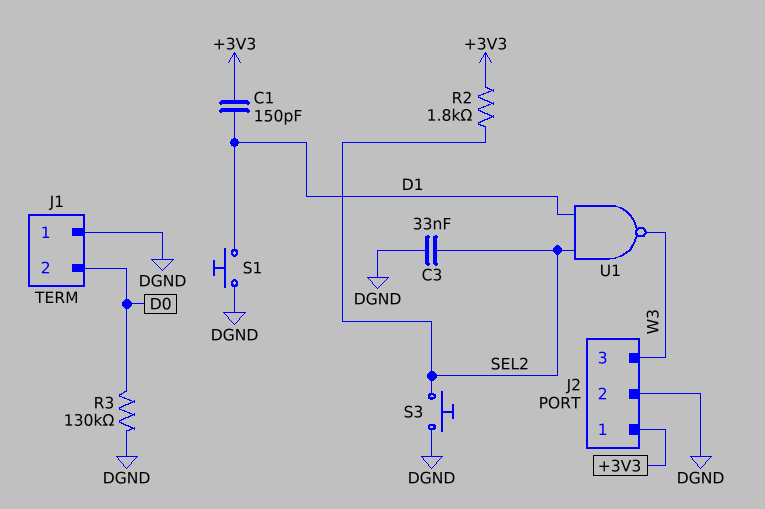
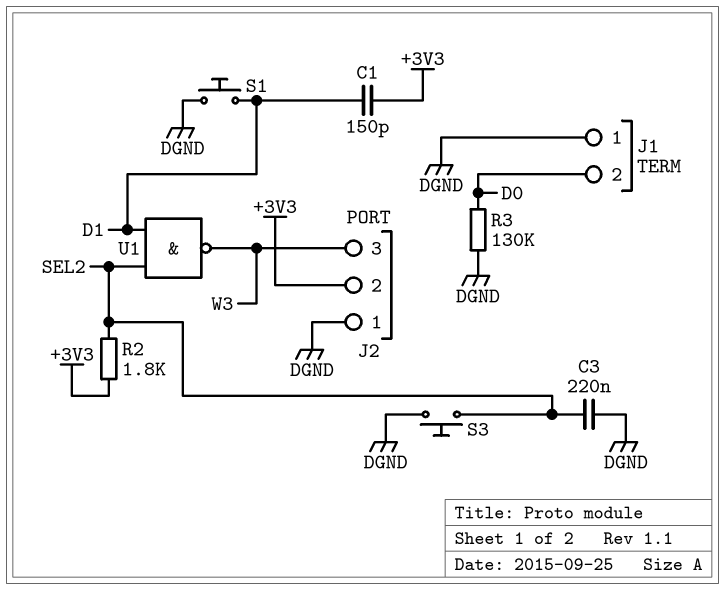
C3: 33nF (DGND, SEL2) -> 220nF (DGND, SEL2)
J2 pin 1: +3V3 -> DGND
J2 pin 2: DGND -> +3V3

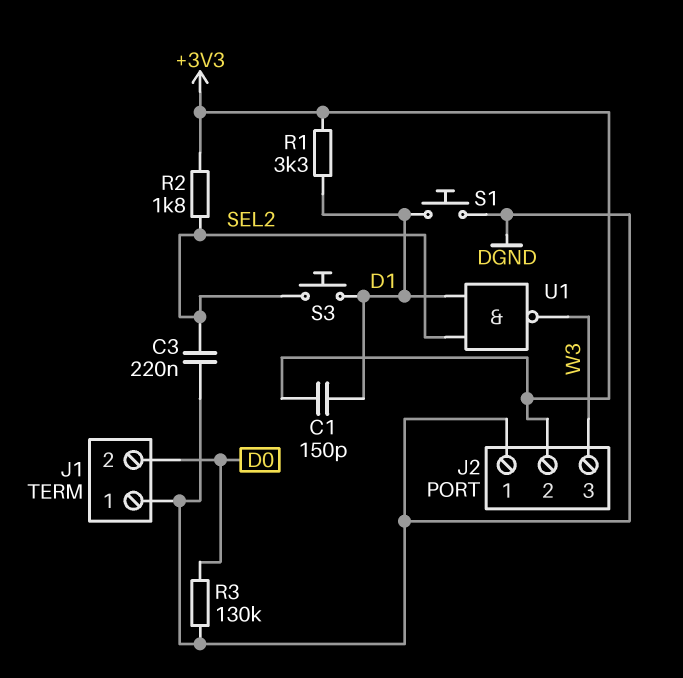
R1: none -> 3.3k (+3V3, D1)
S3: button (DGND, SEL2) -> button (D1, SEL2)

